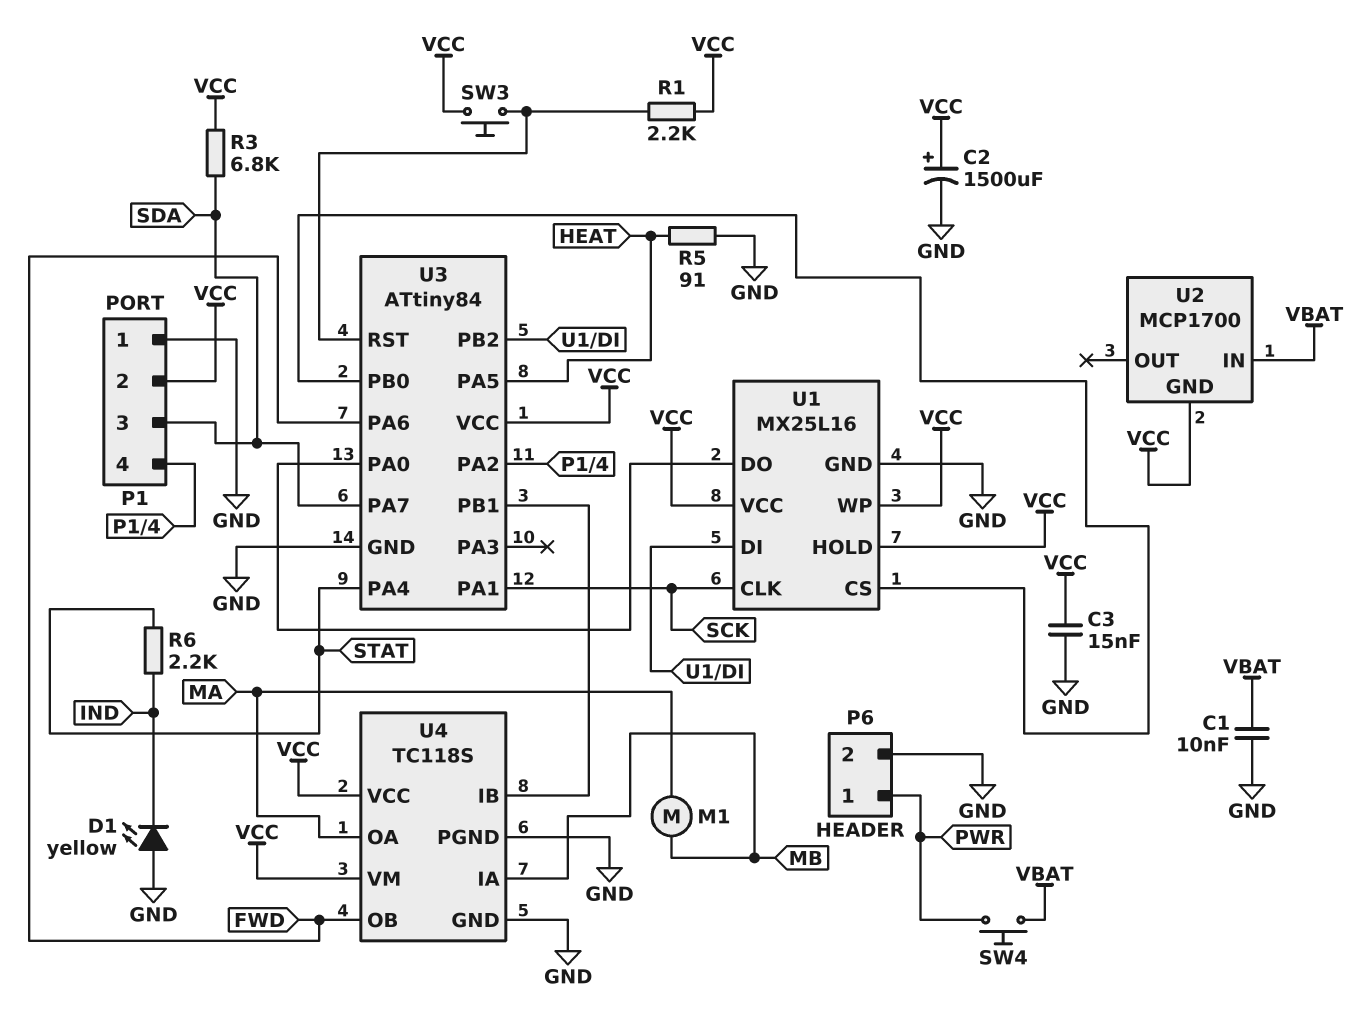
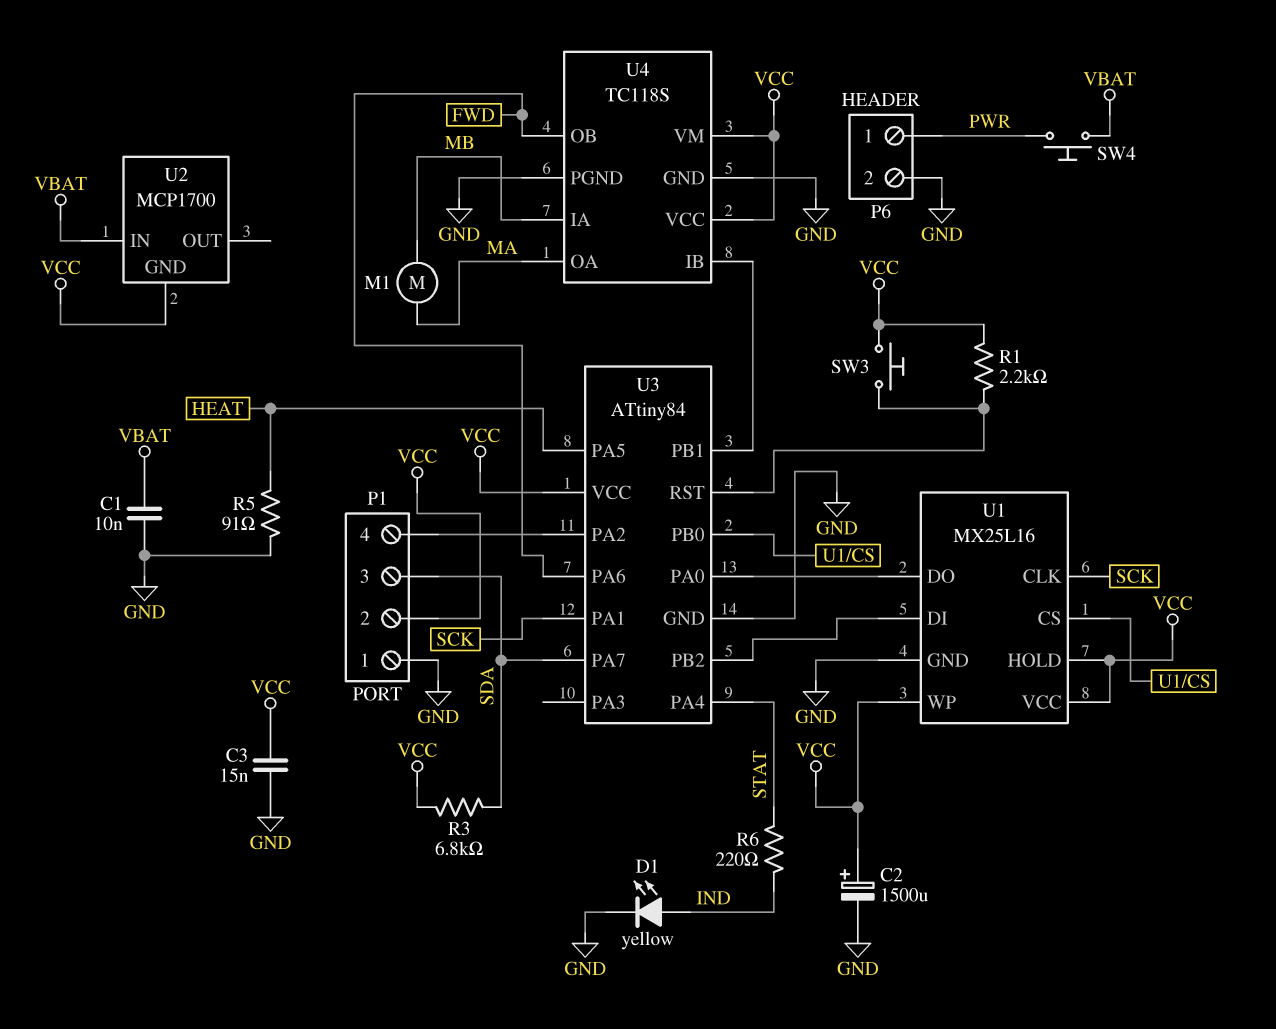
D1: LED yellow (A GND, K IND) -> LED yellow (A IND, K GND)
R6: 2.2k (IND, STAT) -> 220 (IND, STAT)

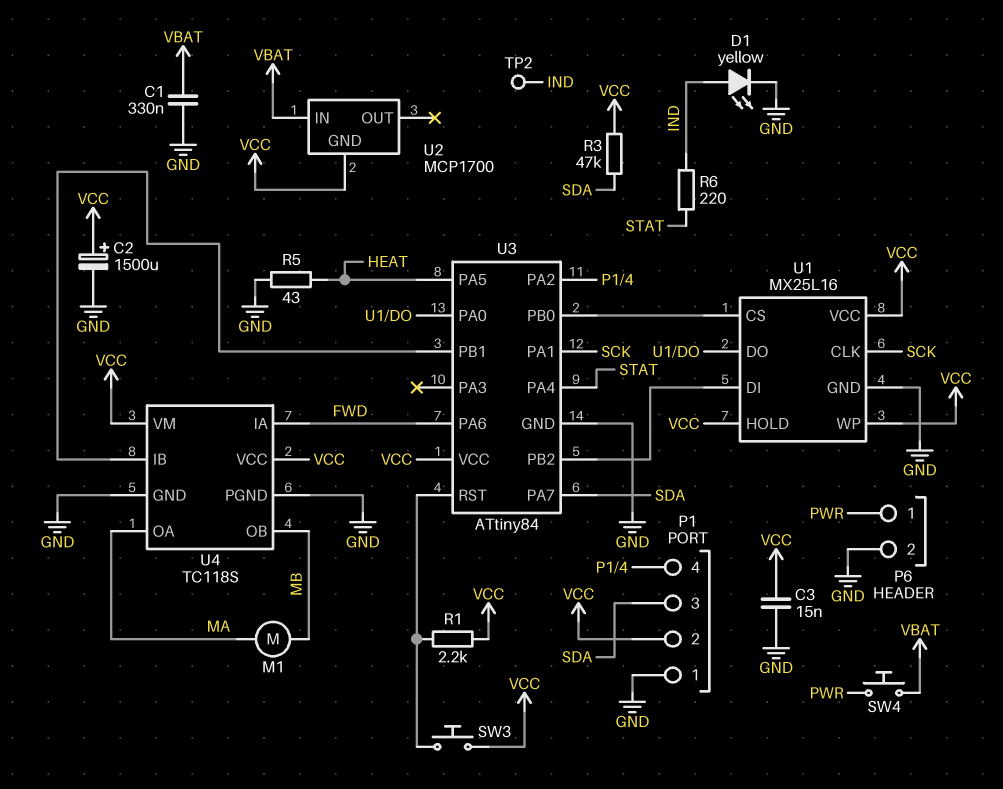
C1: 10nF (GND, VBAT) -> 330nF (GND, VBAT)
R3: 6.8k (SDA, VCC) -> 47k (SDA, VCC)
R5: 91 (GND, HEAT) -> 43 (GND, HEAT)
TP2: none -> test point (IND)
U4 pin IA: MB -> FWD
U4 pin OB: FWD -> MB

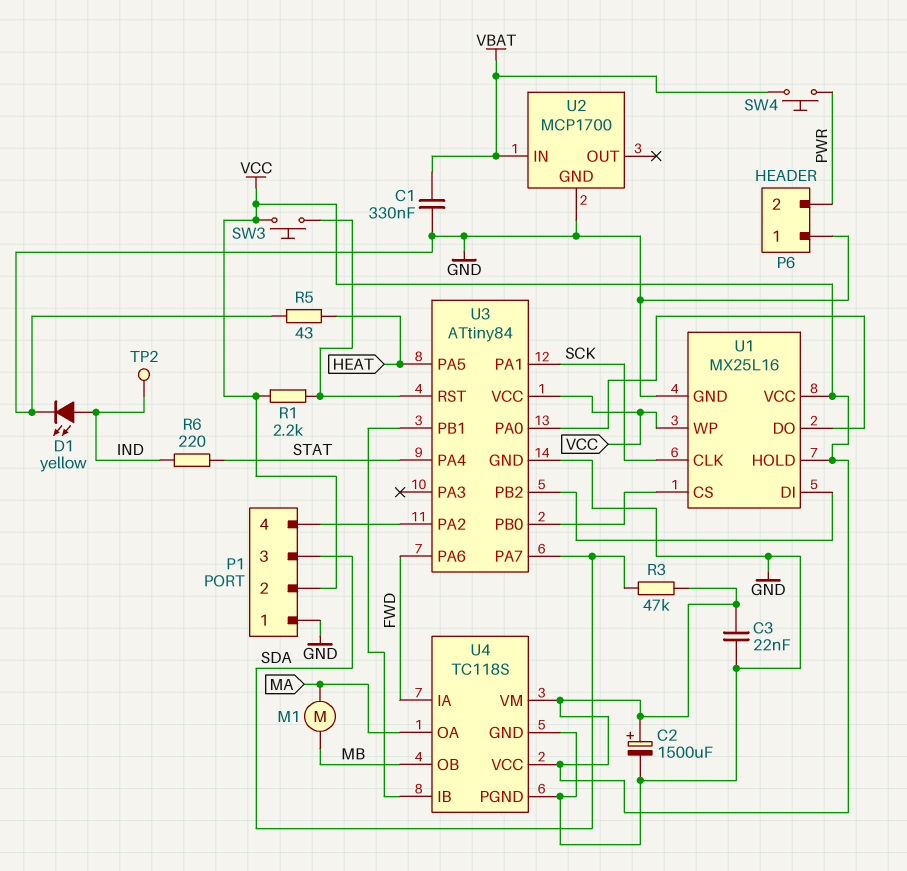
C3: 15nF (GND, VCC) -> 22nF (GND, VCC)
P6 pin 1: PWR -> GND
P6 pin 2: GND -> PWR
U2 pin GND: VCC -> GND

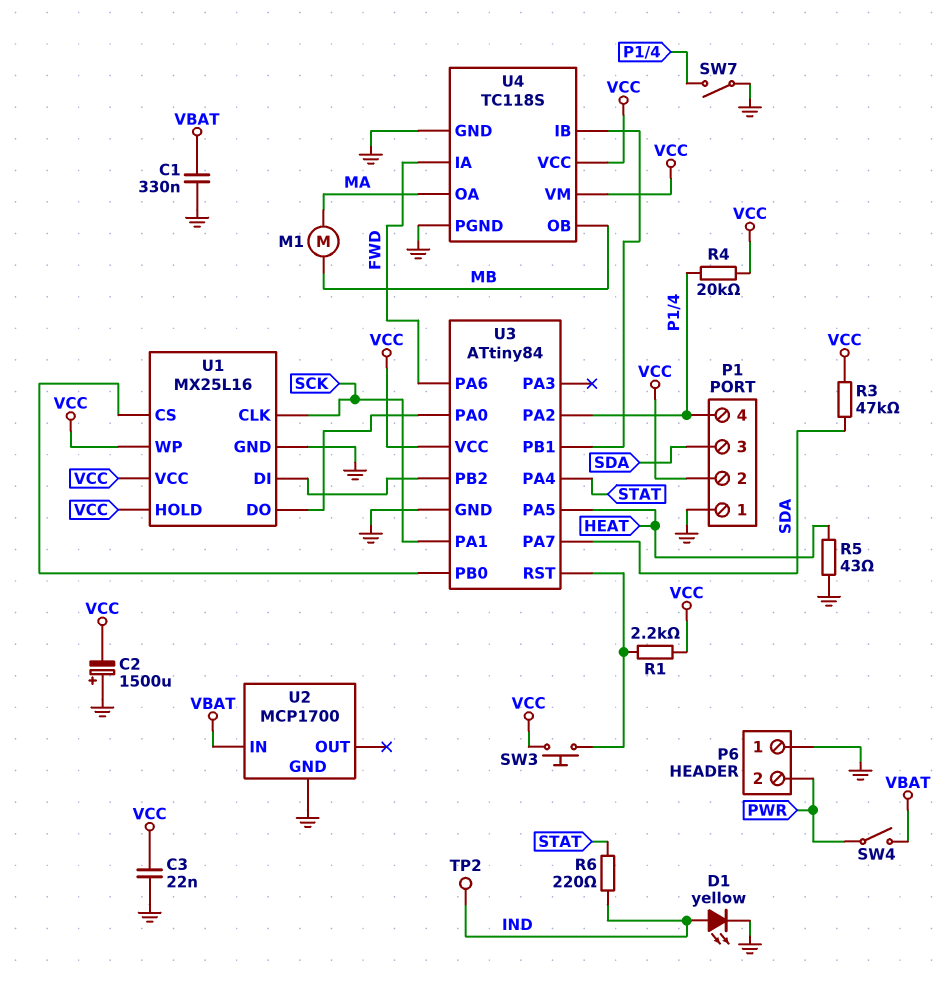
C2: 1500uF (plus VCC, minus GND) -> 1500uF (plus GND, minus VCC)
R4: none -> 20k (P1/4, VCC)
SW4: button (PWR, VBAT) -> switch (PWR, VBAT)
SW7: none -> switch (GND, P1/4)

